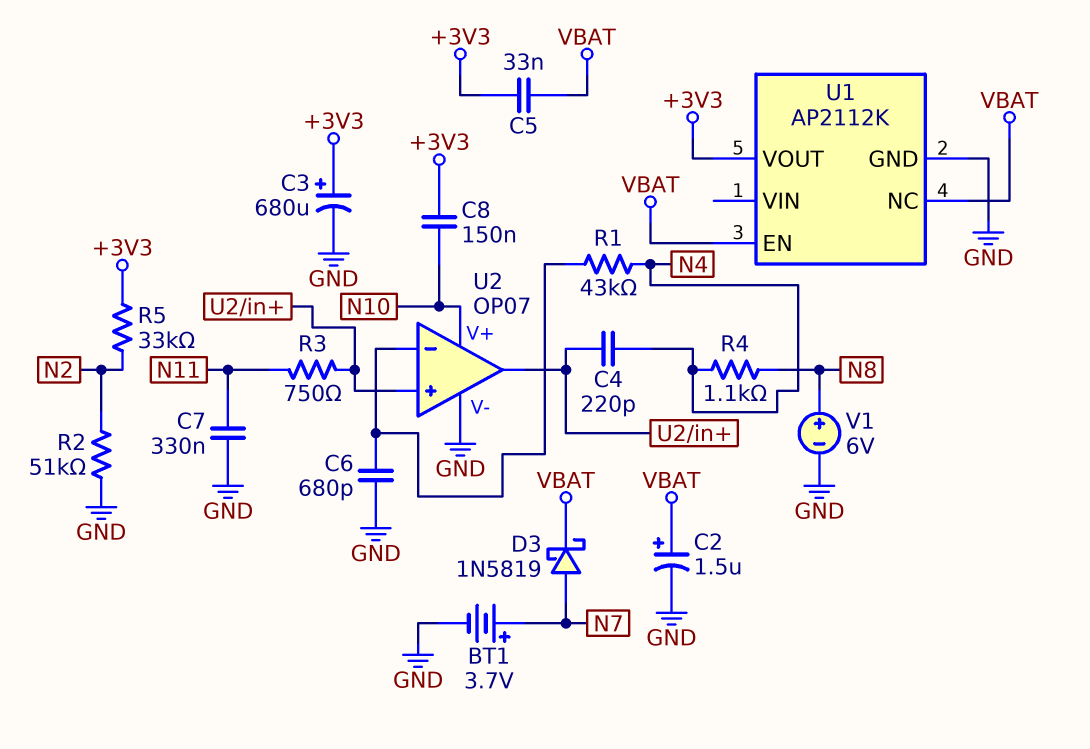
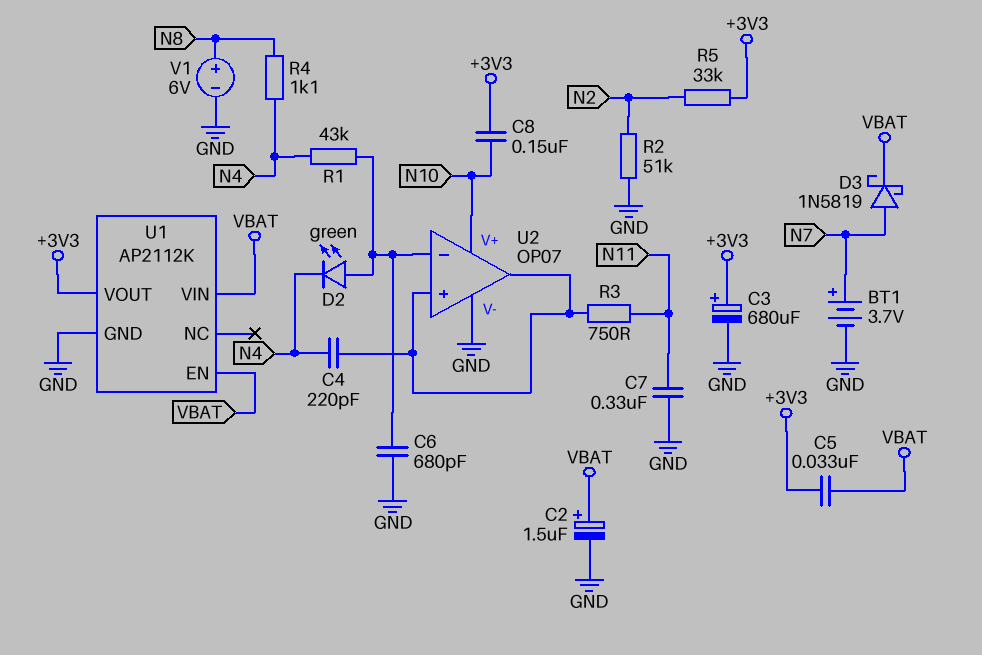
D2: none -> LED green (A U2/in-, K N4)
U1 pin NC: VBAT -> none
U1 pin VIN: none -> VBAT

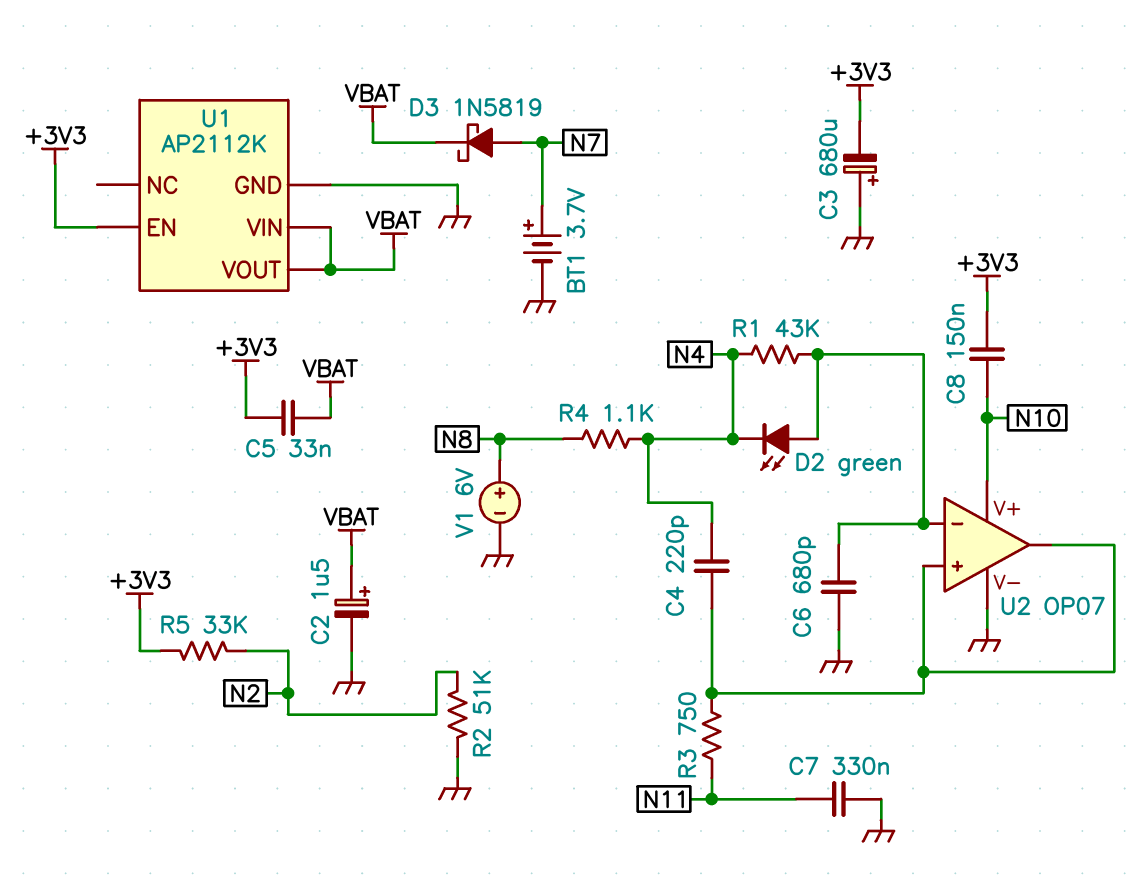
C3: 680uF (plus +3V3, minus GND) -> 680uF (plus GND, minus +3V3)
U1 pin EN: VBAT -> +3V3
U1 pin VOUT: +3V3 -> VBAT

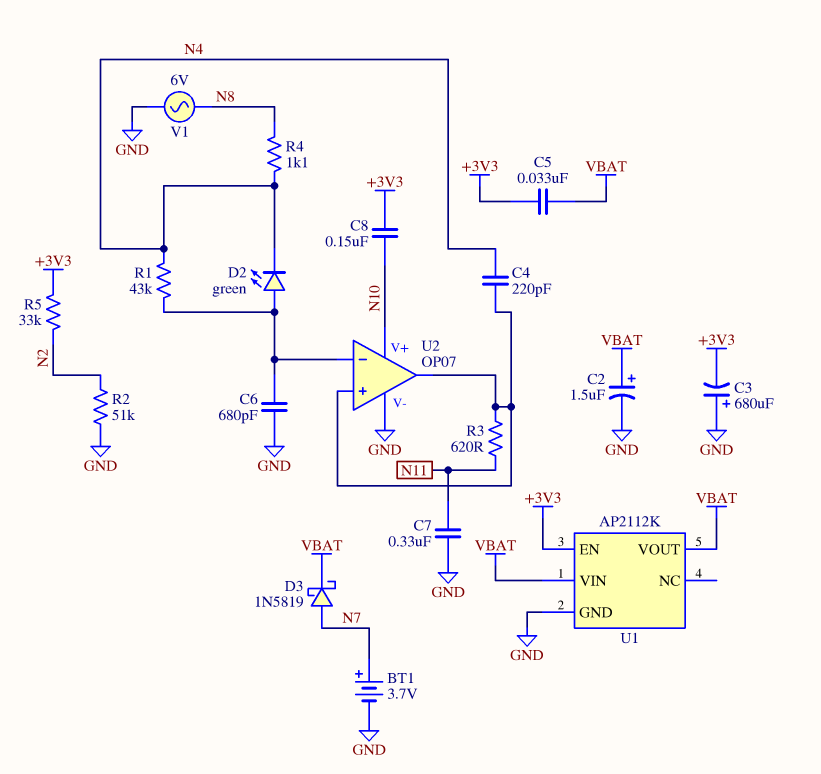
R3: 750 (N11, U2/in+) -> 620 (N11, U2/in+)
V1: 6V (plus N8, minus GND) -> AC 6V (GND, N8)

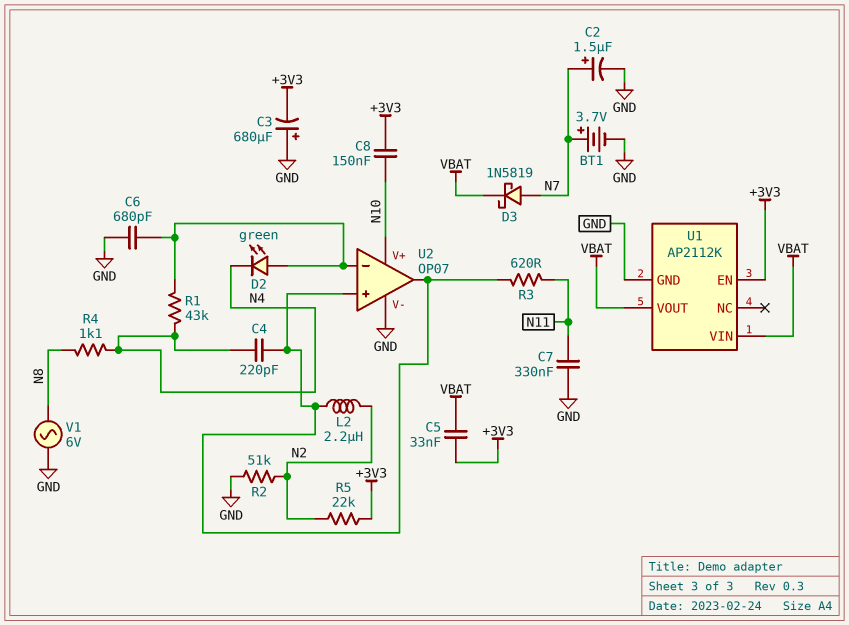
C2: 1.5uF (plus VBAT, minus GND) -> 1.5uF (plus N7, minus GND)
L2: none -> 2.2uH (N2, U2/in+)
R5: 33k (+3V3, N2) -> 22k (+3V3, N2)

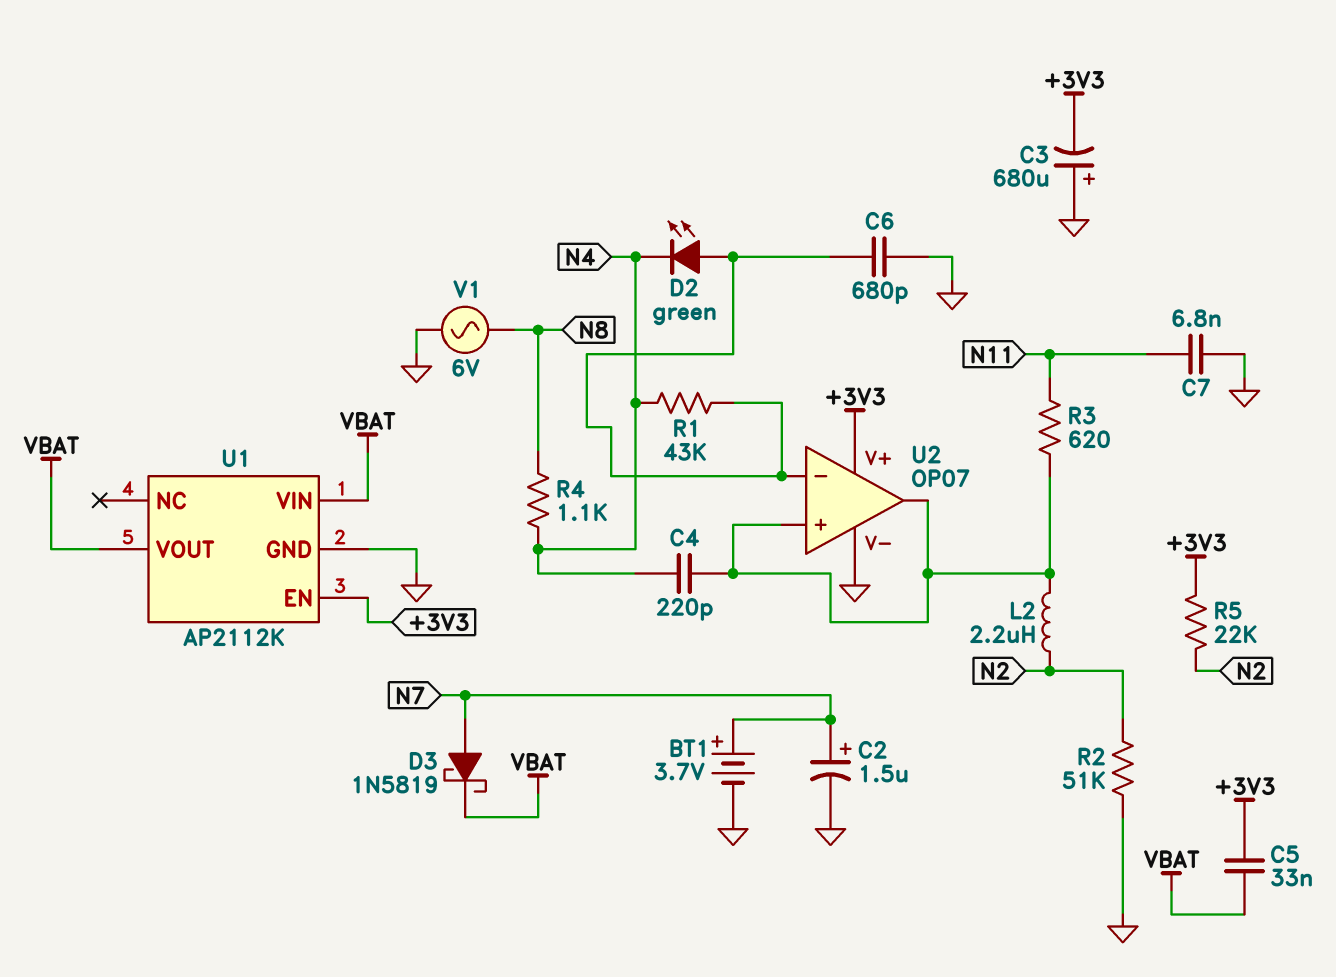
C7: 330nF (GND, N11) -> 6.8nF (GND, N11)
C8: 150nF (+3V3, N10) -> none
U2 pin V+: N10 -> +3V3

